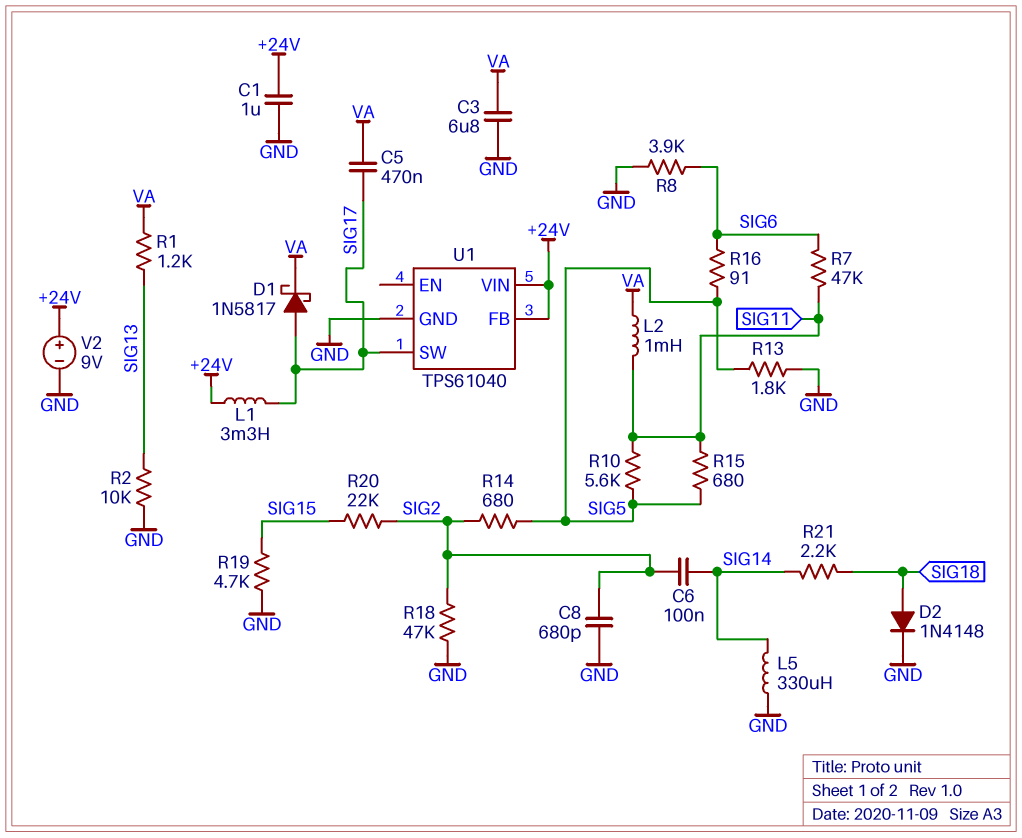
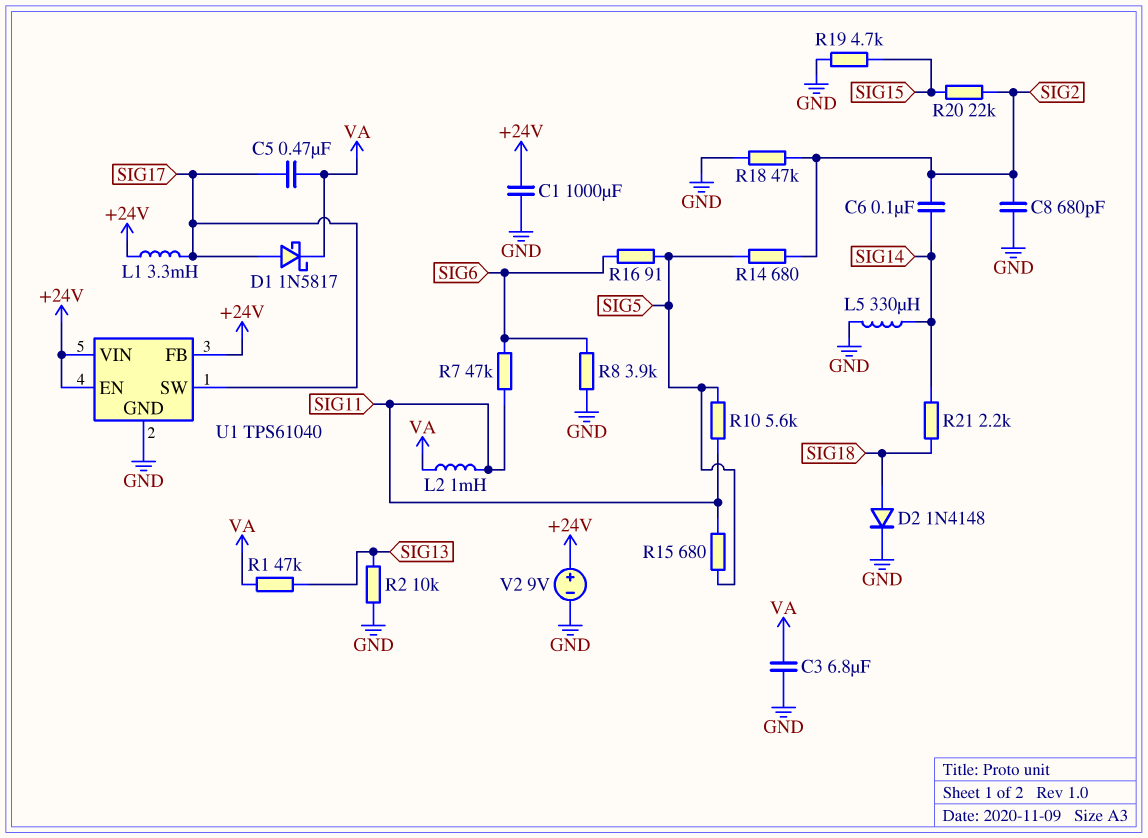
C1: 1uF (+24V, GND) -> 1000uF (+24V, GND)
R1: 1.2k (SIG13, VA) -> 47k (SIG13, VA)
R13: 1.8k (GND, SIG5) -> none
U1 pin EN: none -> +24V

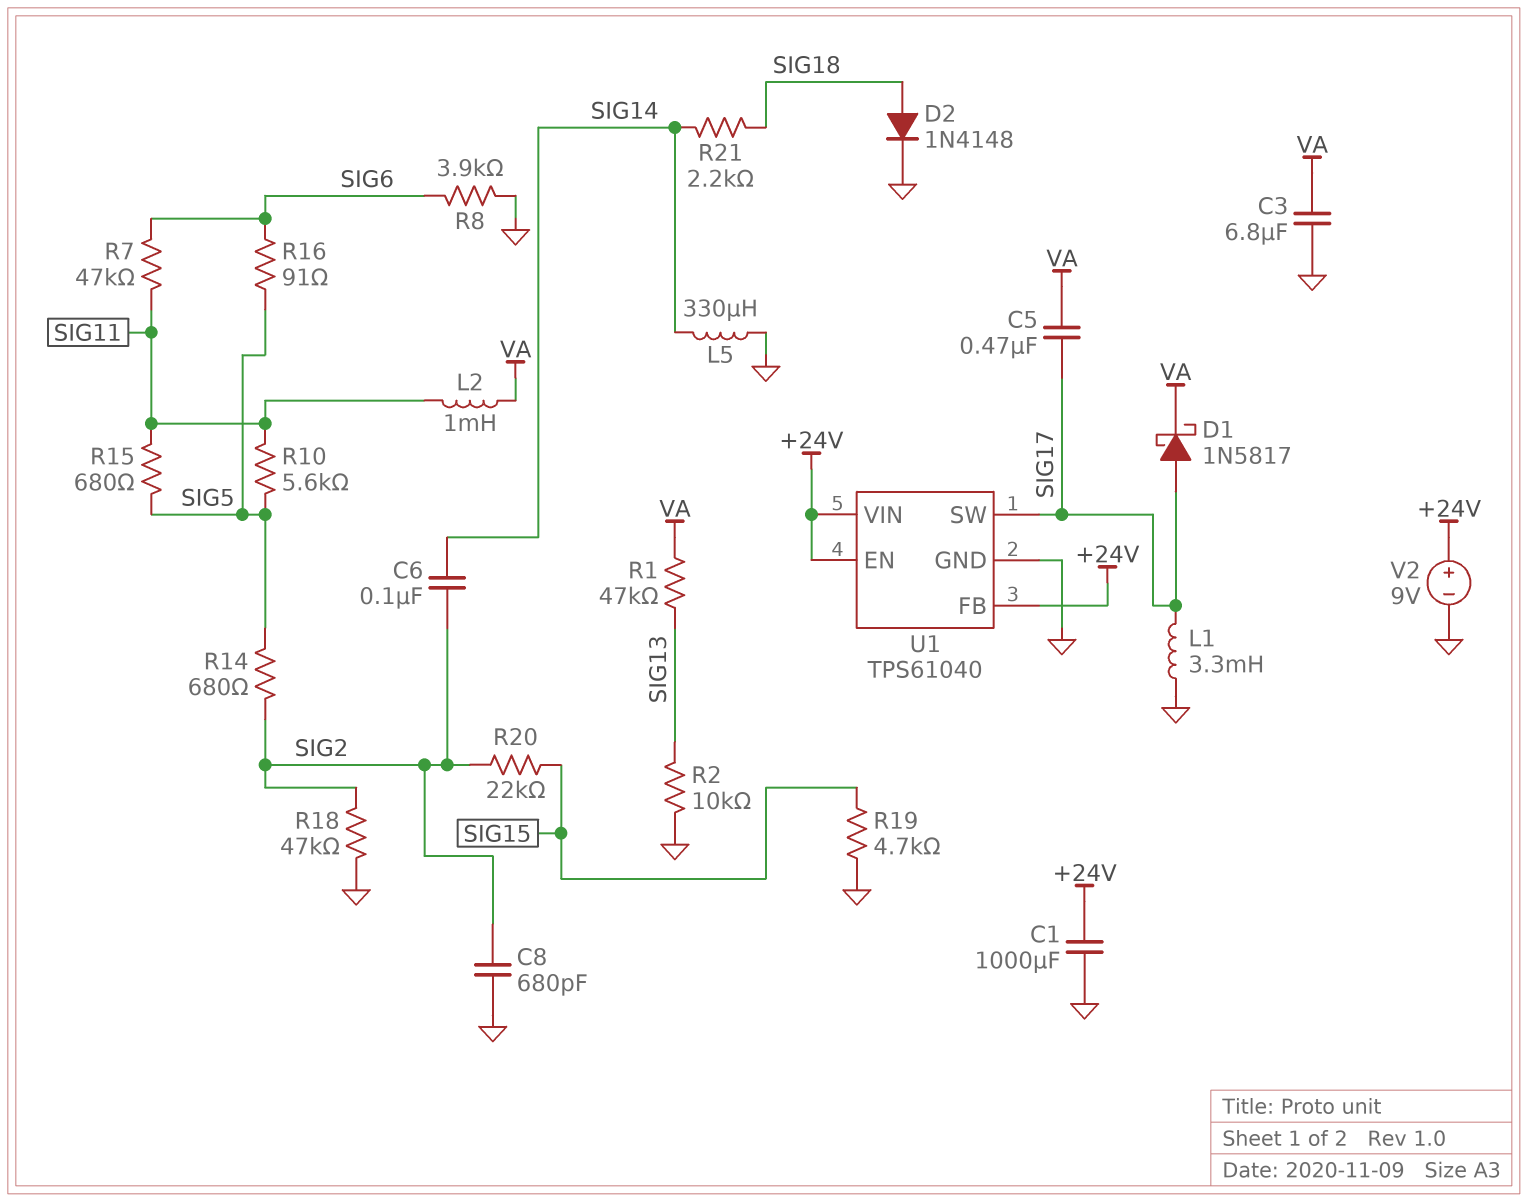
L1: 3.3mH (+24V, SIG17) -> 3.3mH (GND, SIG17)

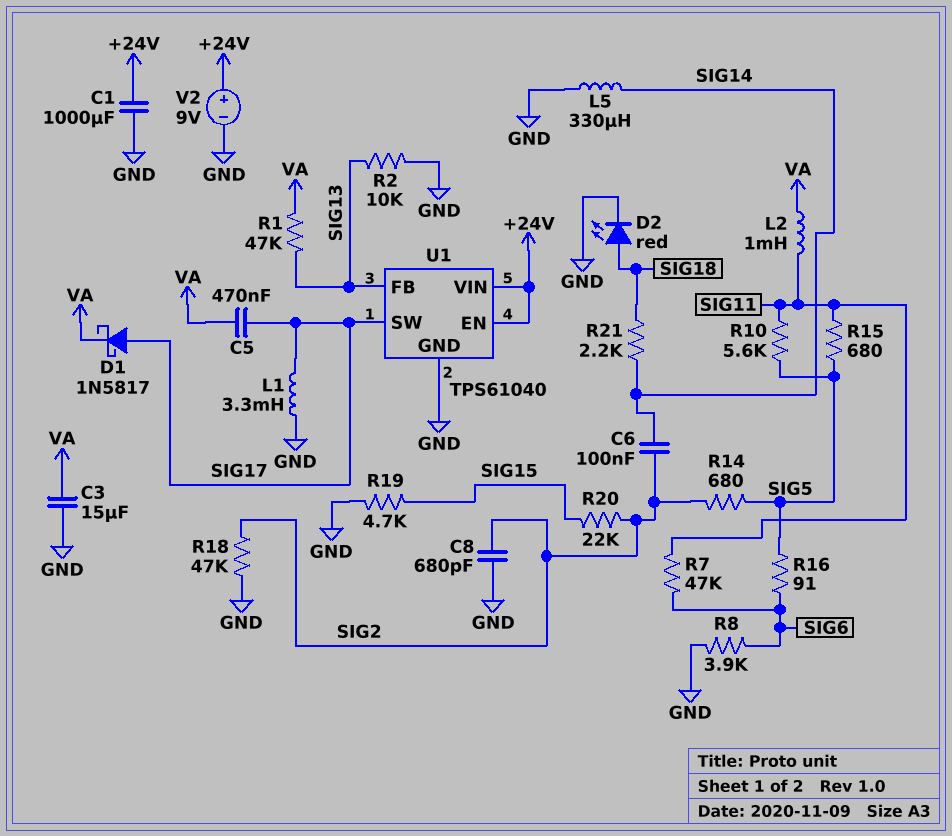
C3: 6.8uF (GND, VA) -> 15uF (GND, VA)
D2: diode 1N4148 (A SIG18, K GND) -> LED red (A SIG18, K GND)
U1 pin FB: +24V -> SIG13

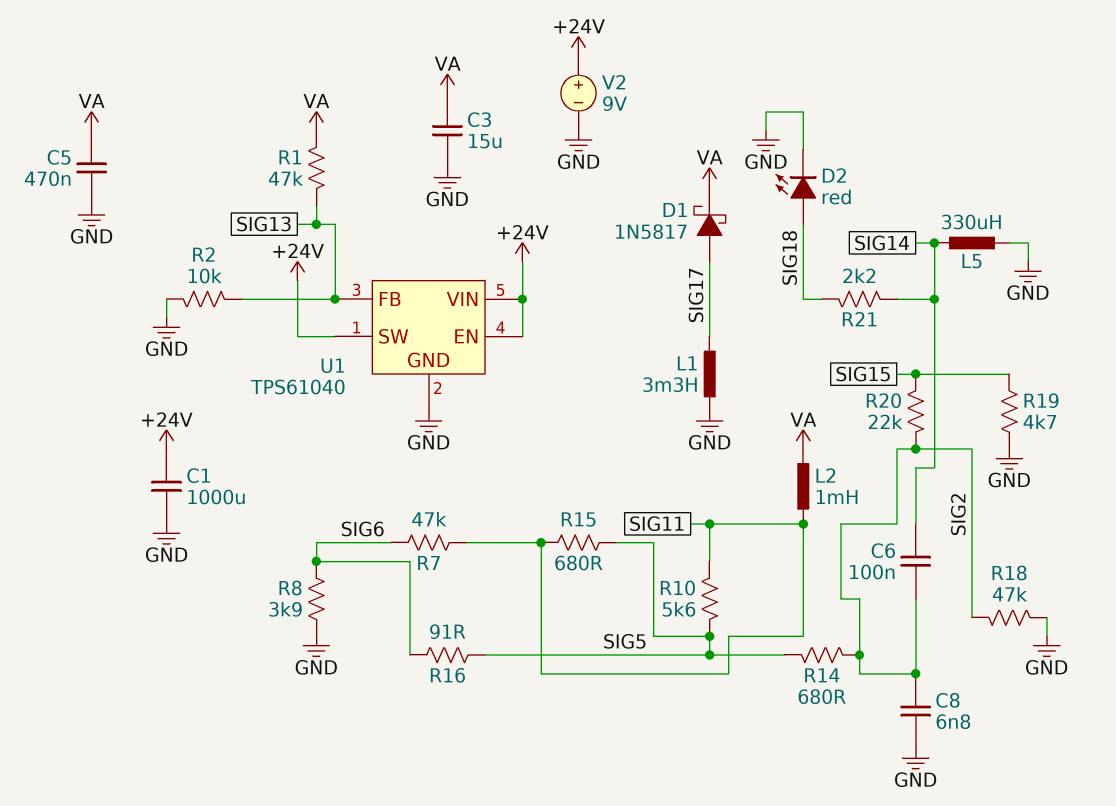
C5: 470nF (SIG17, VA) -> 470nF (GND, VA)
C8: 680pF (GND, SIG2) -> 6.8nF (GND, SIG2)
U1 pin SW: SIG17 -> +24V

